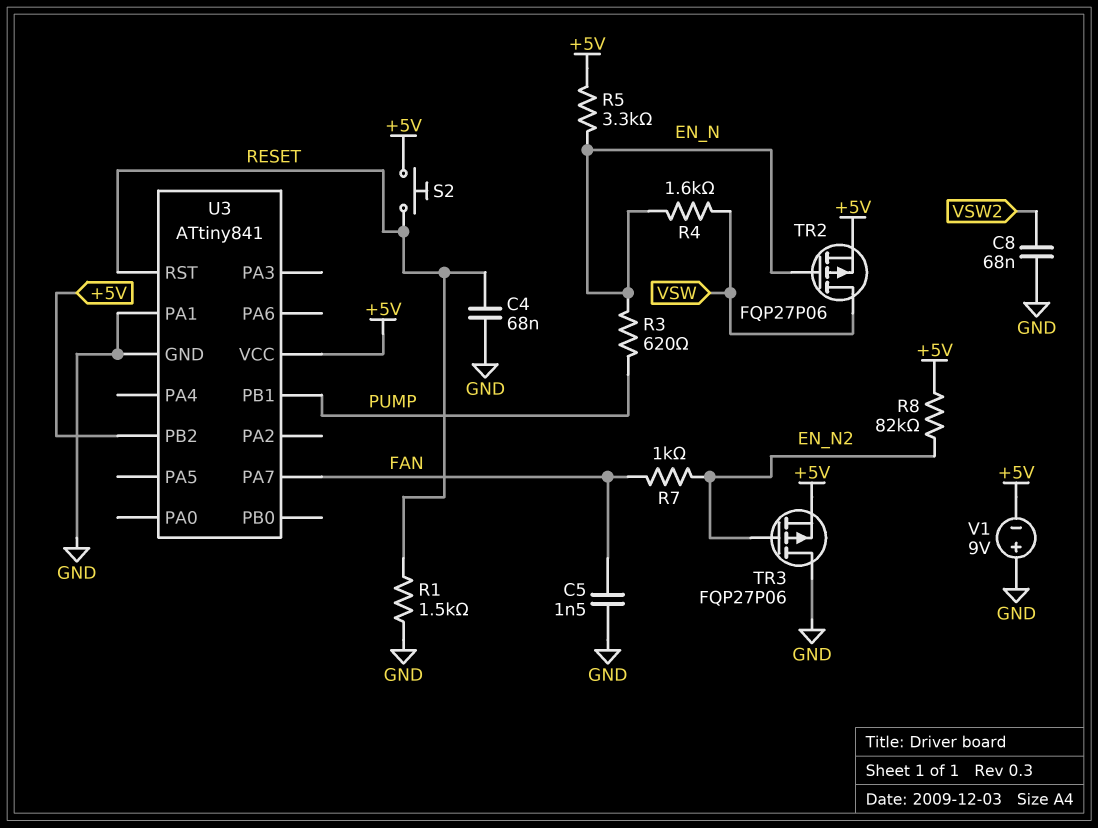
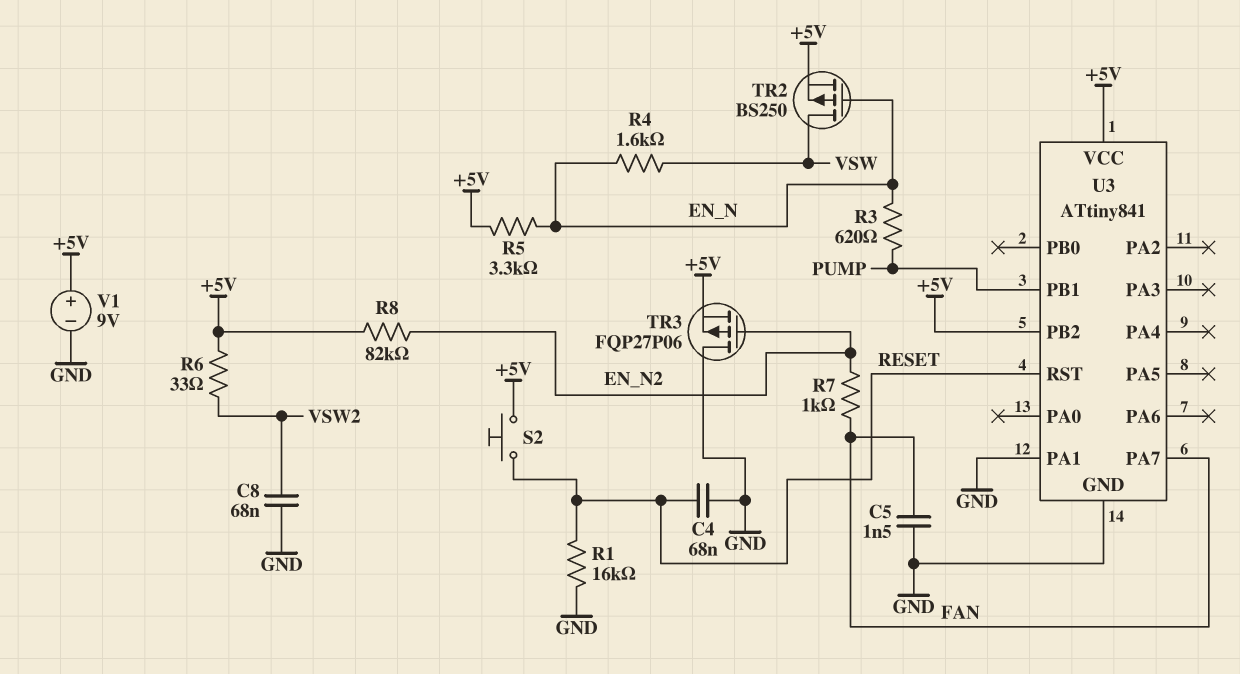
R1: 1.5k (GND, RESET) -> 16k (GND, RESET)
R6: none -> 33 (+5V, VSW2)
TR2: PMOS FQP27P06 (G EN_N, D VSW, S +5V) -> PMOS BS250 (G EN_N, D VSW, S +5V)
V1: 9V (plus GND, minus +5V) -> 9V (plus +5V, minus GND)

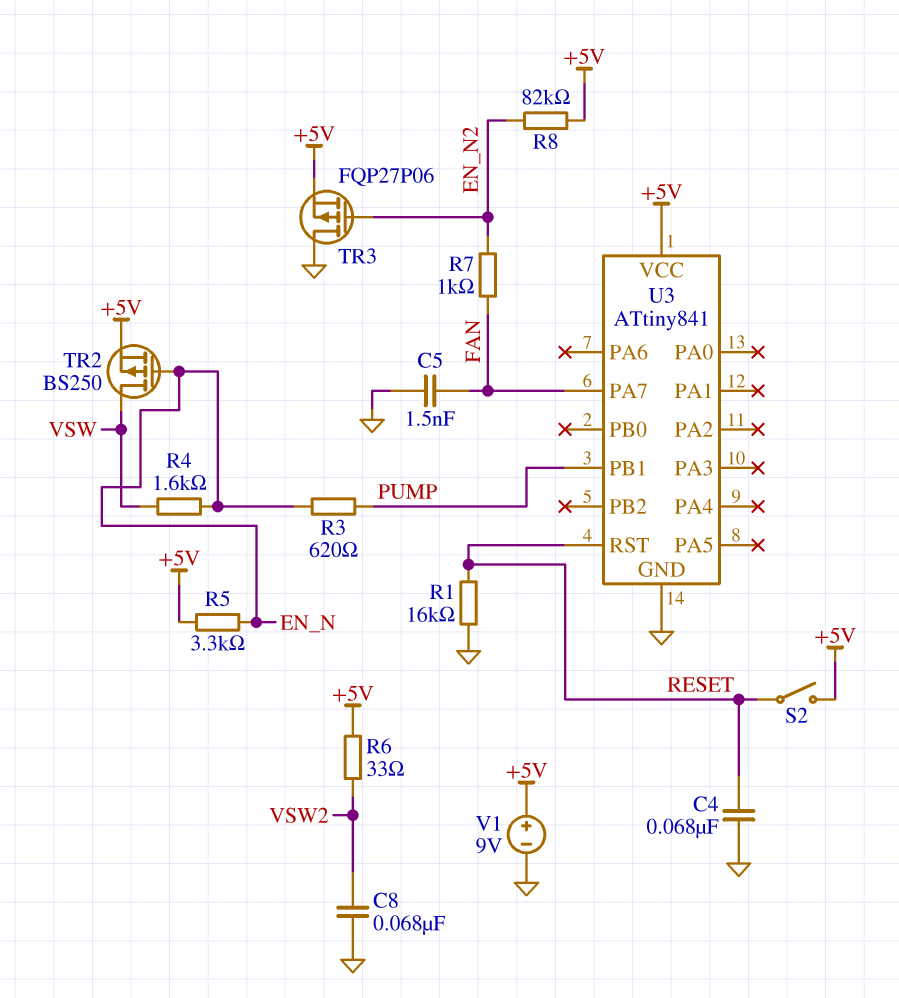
S2: button (+5V, RESET) -> switch (+5V, RESET)
U3 pin PA1: GND -> none
U3 pin PB2: +5V -> none

